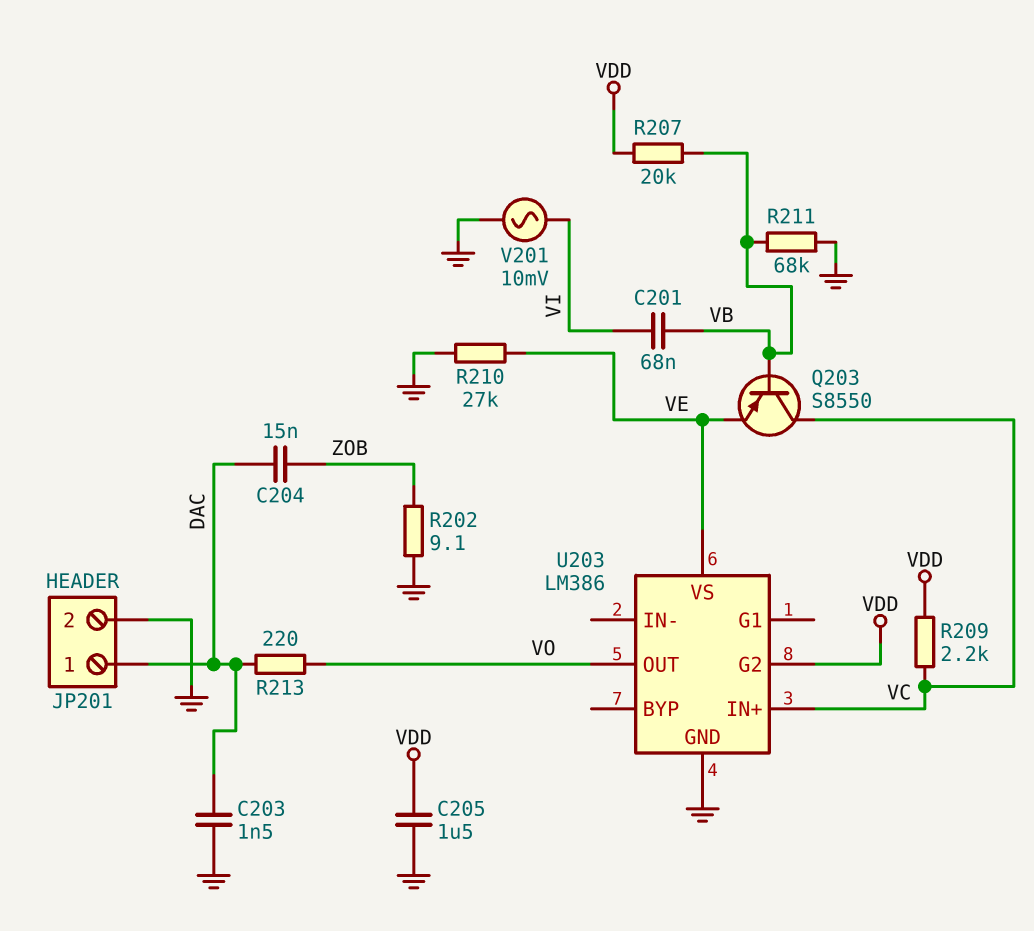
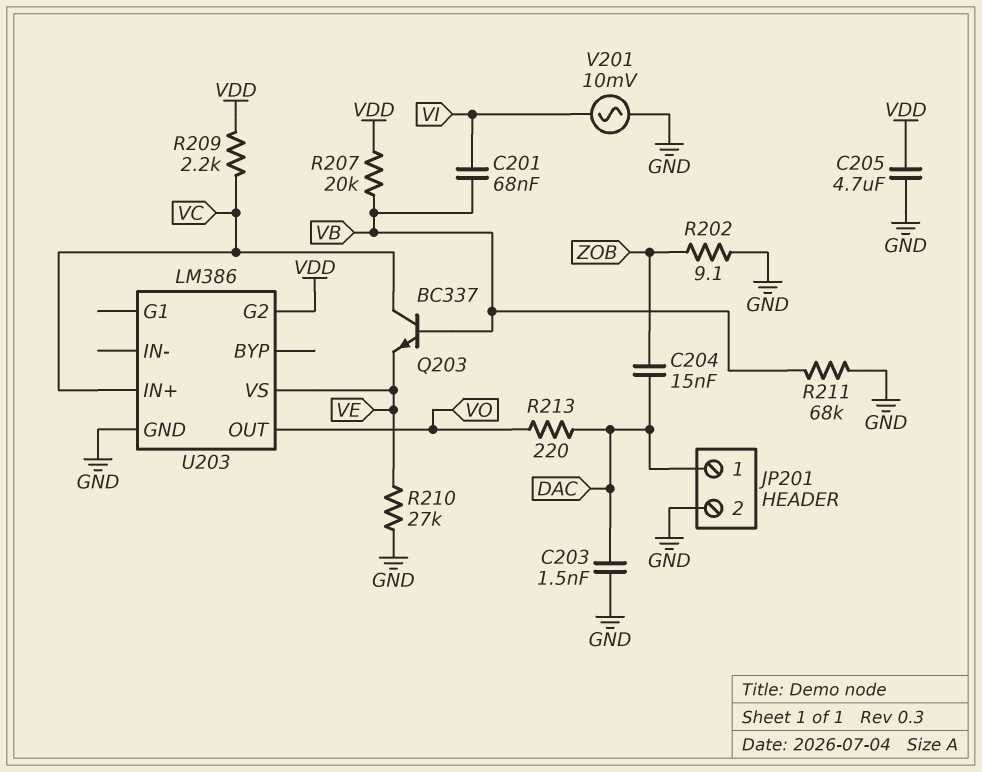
C205: 1.5uF (GND, VDD) -> 4.7uF (GND, VDD)
Q203: PNP S8550 (B VB, C VC, E VE) -> NPN BC337 (B VB, C VC, E VE)

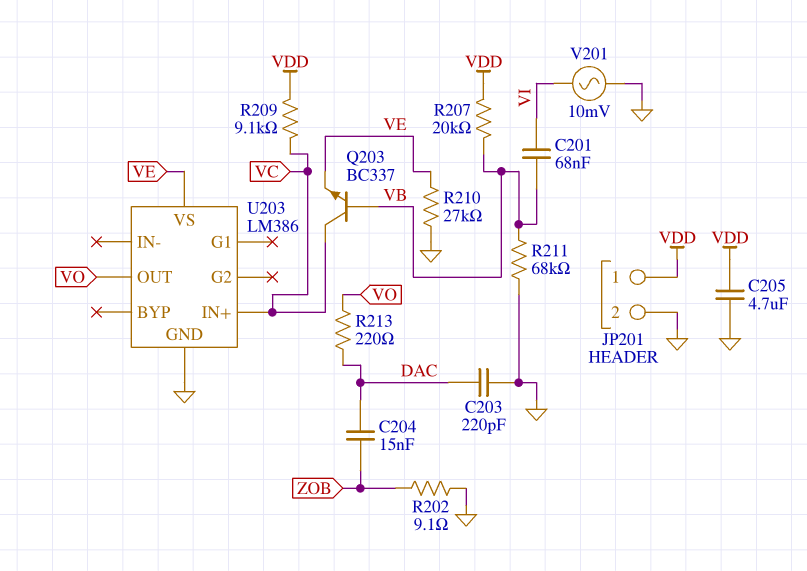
C203: 1.5nF (DAC, GND) -> 220pF (DAC, GND)
JP201 pin 1: DAC -> VDD
R209: 2.2k (VC, VDD) -> 9.1k (VC, VDD)
U203 pin G2: VDD -> none

